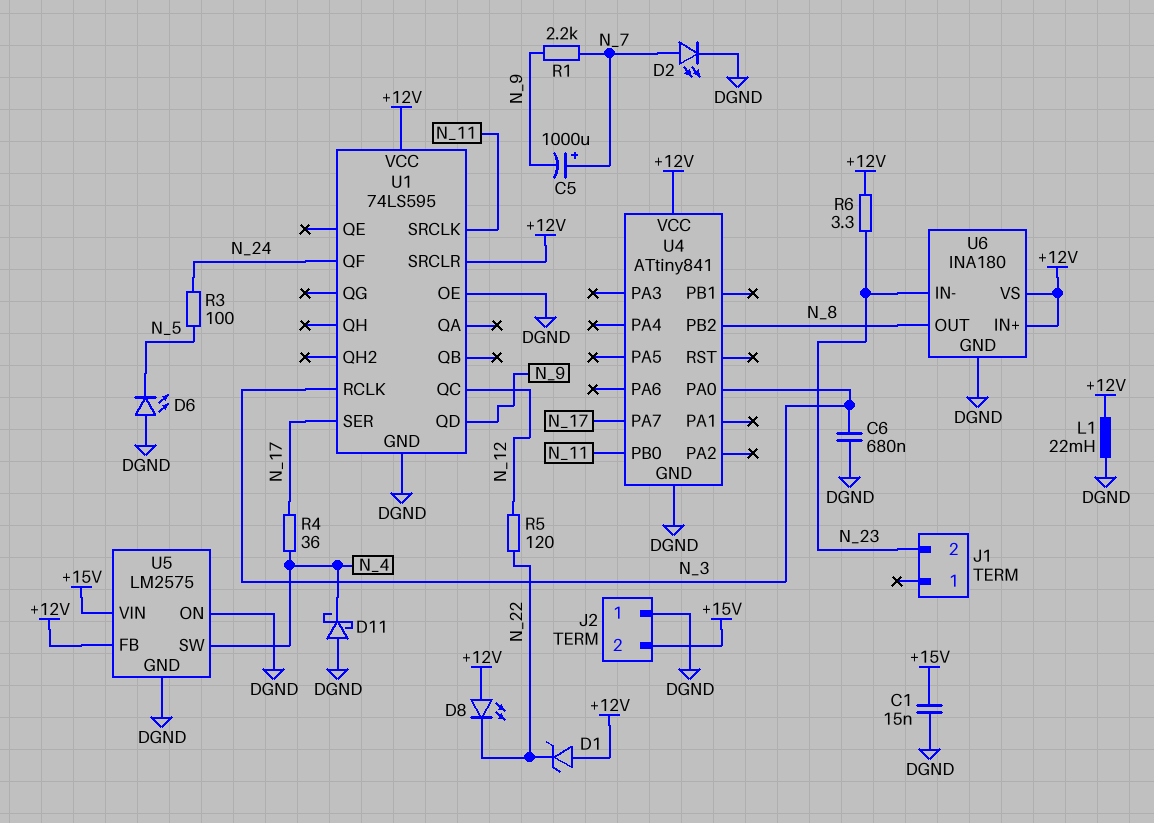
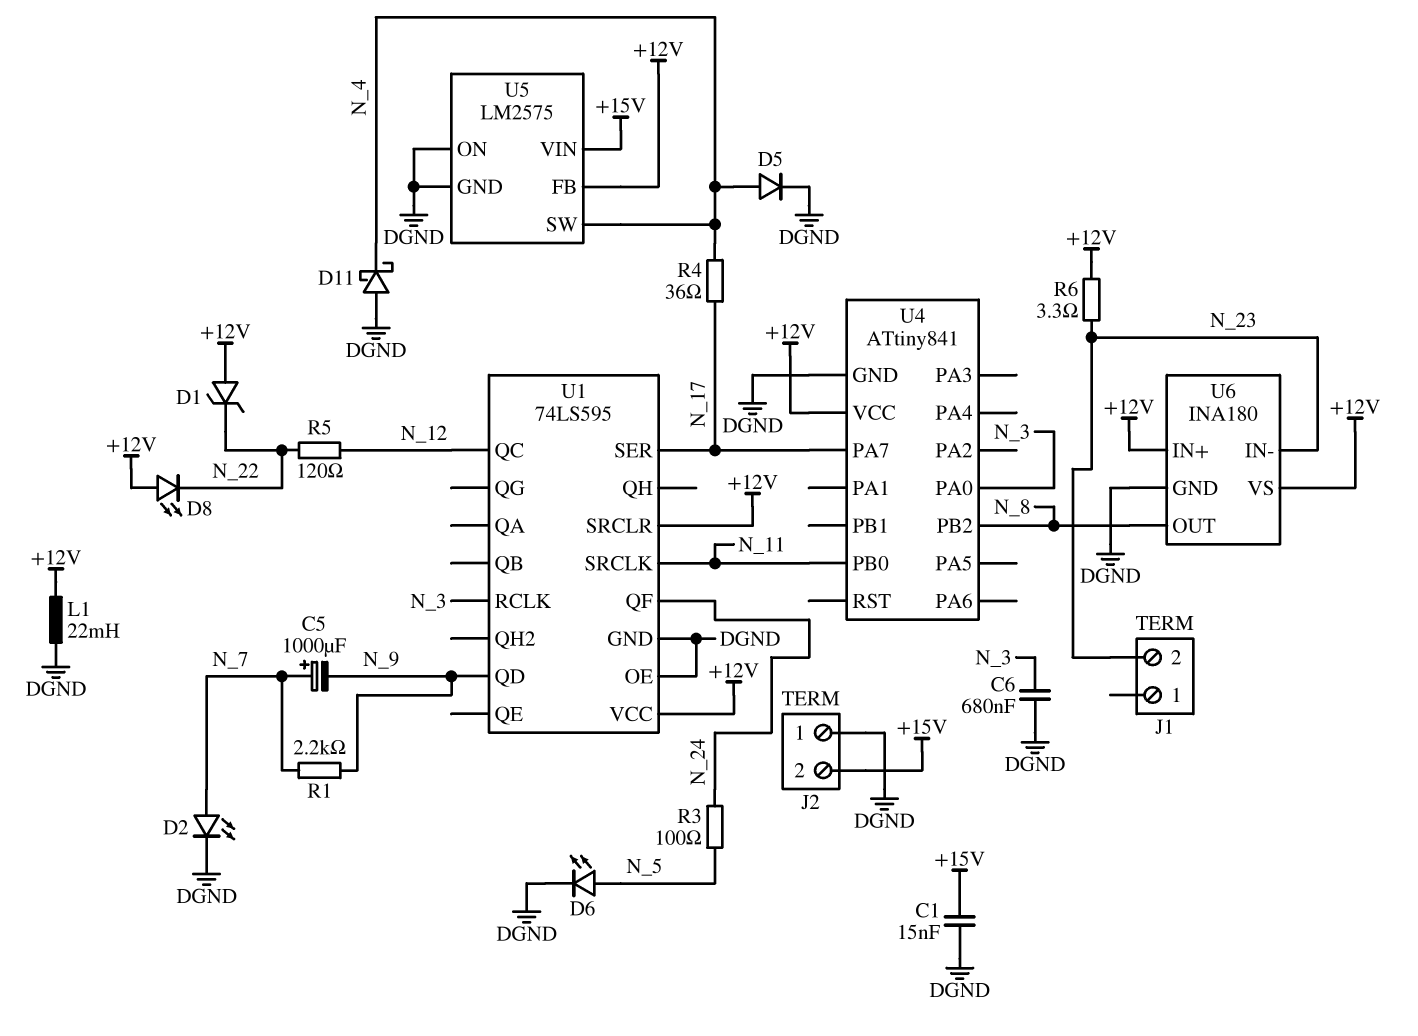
D5: none -> diode (A N_4, K DGND)
D6: LED (A DGND, K N_5) -> LED (A N_5, K DGND)

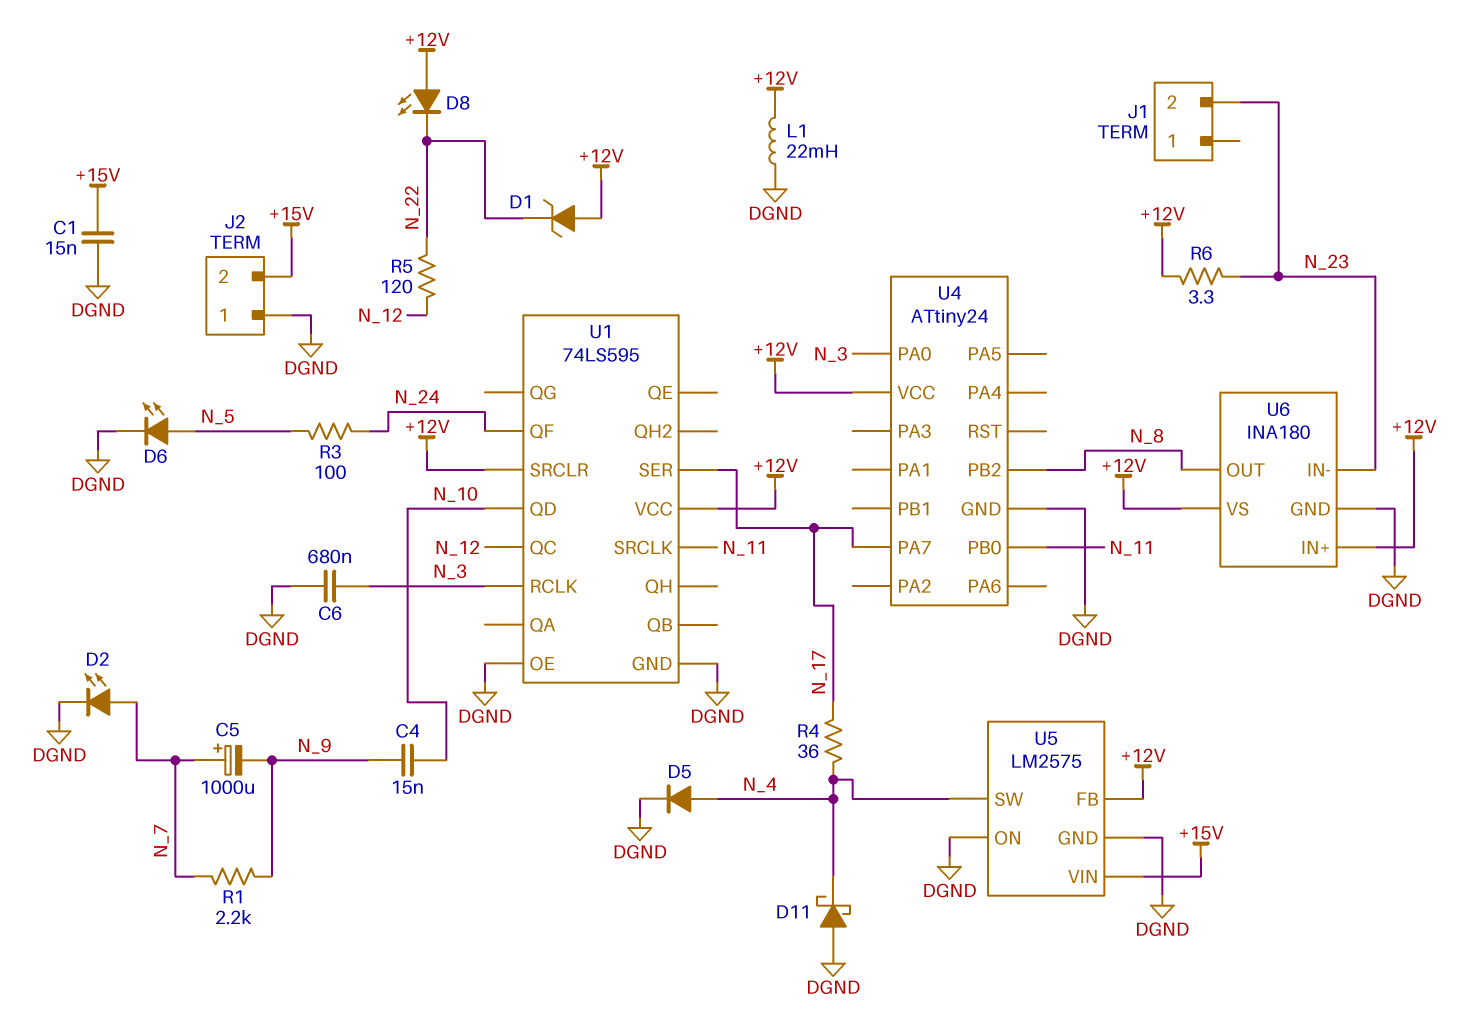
C4: none -> 15nF (N_9, N_10)
U1 pin QD: N_9 -> N_10
U4: ATtiny841 -> ATtiny24

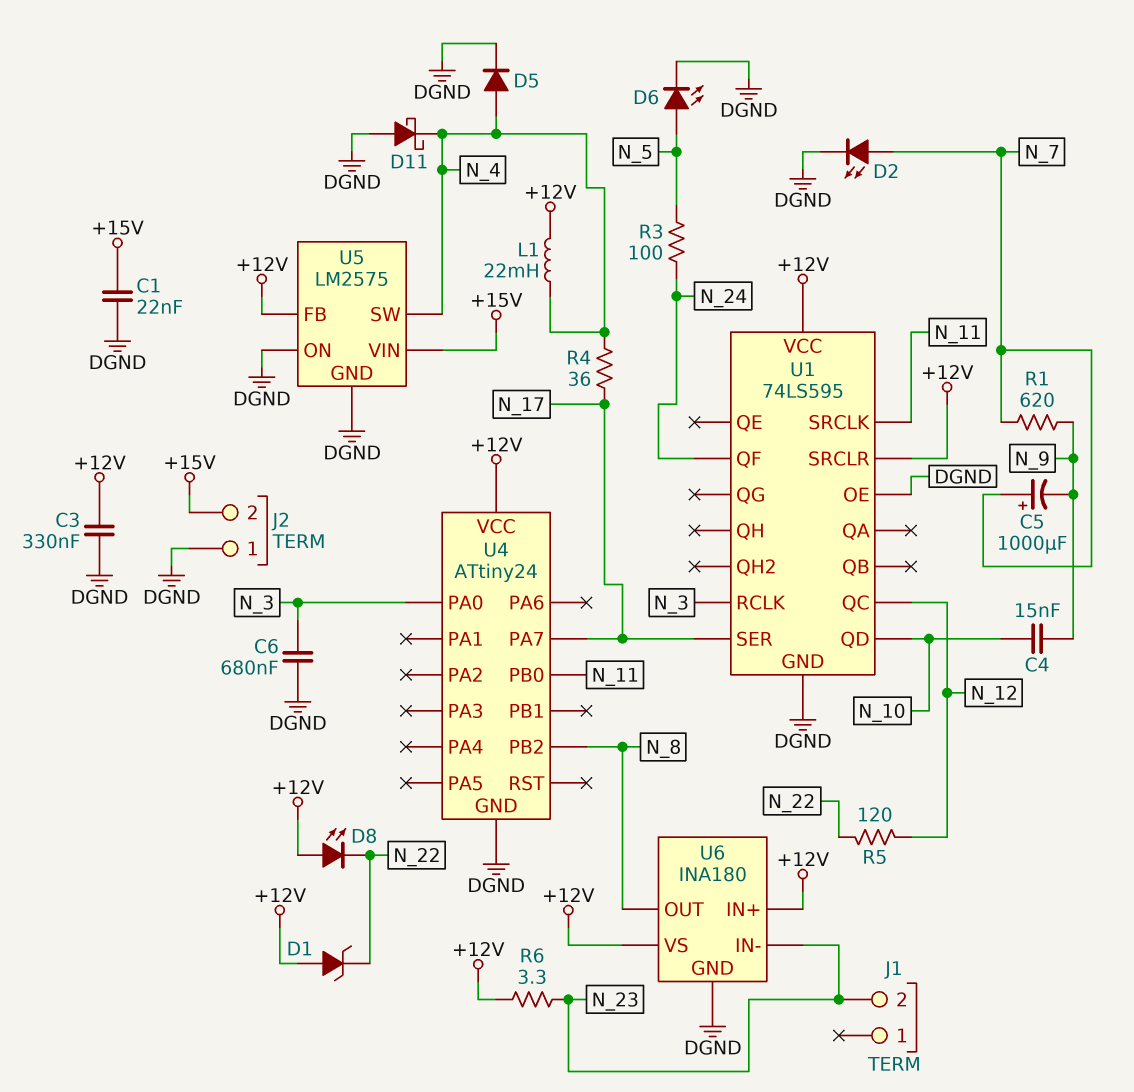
C1: 15nF (+15V, DGND) -> 22nF (+15V, DGND)
C3: none -> 330nF (+12V, DGND)
L1: 22mH (+12V, DGND) -> 22mH (+12V, N_4)
R1: 2.2k (N_7, N_9) -> 620 (N_7, N_9)

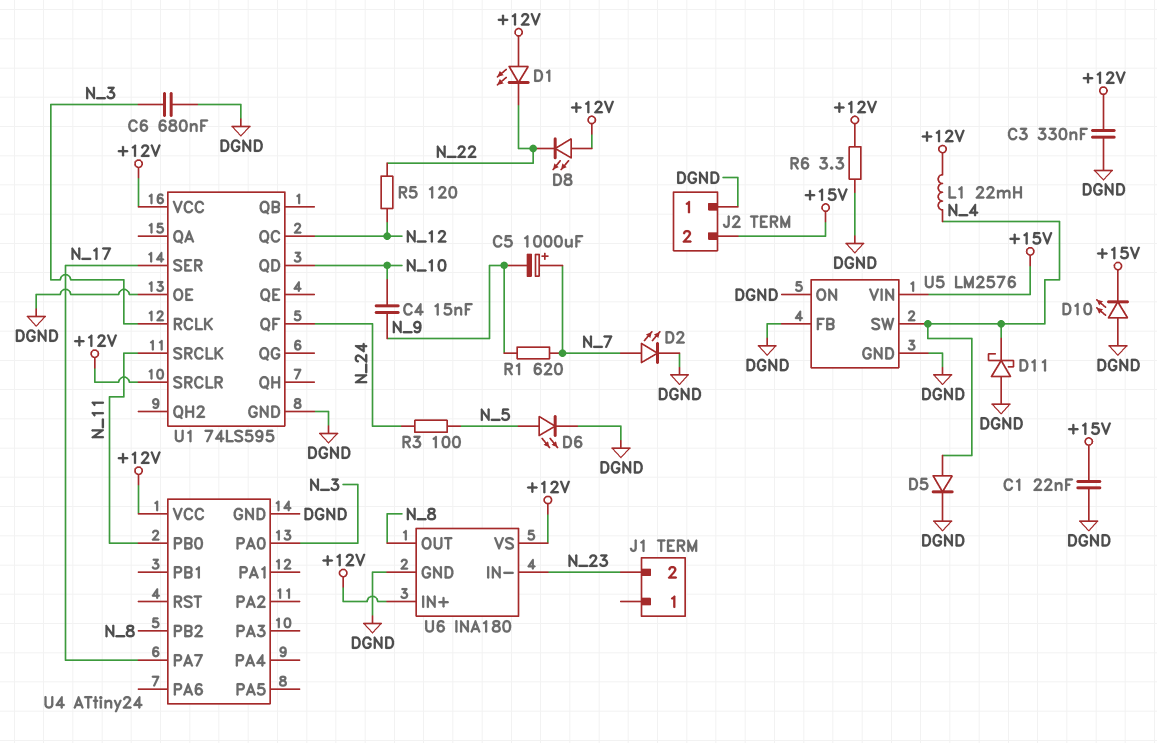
D1: zener (A +12V, K N_22) -> LED (A +12V, K N_22)
D10: none -> LED (A DGND, K +15V)
R4: 36 (N_4, N_17) -> none
R6: 3.3 (+12V, N_23) -> 3.3 (+12V, DGND)
U5: LM2575 -> LM2576
U5 pin FB: +12V -> DGND

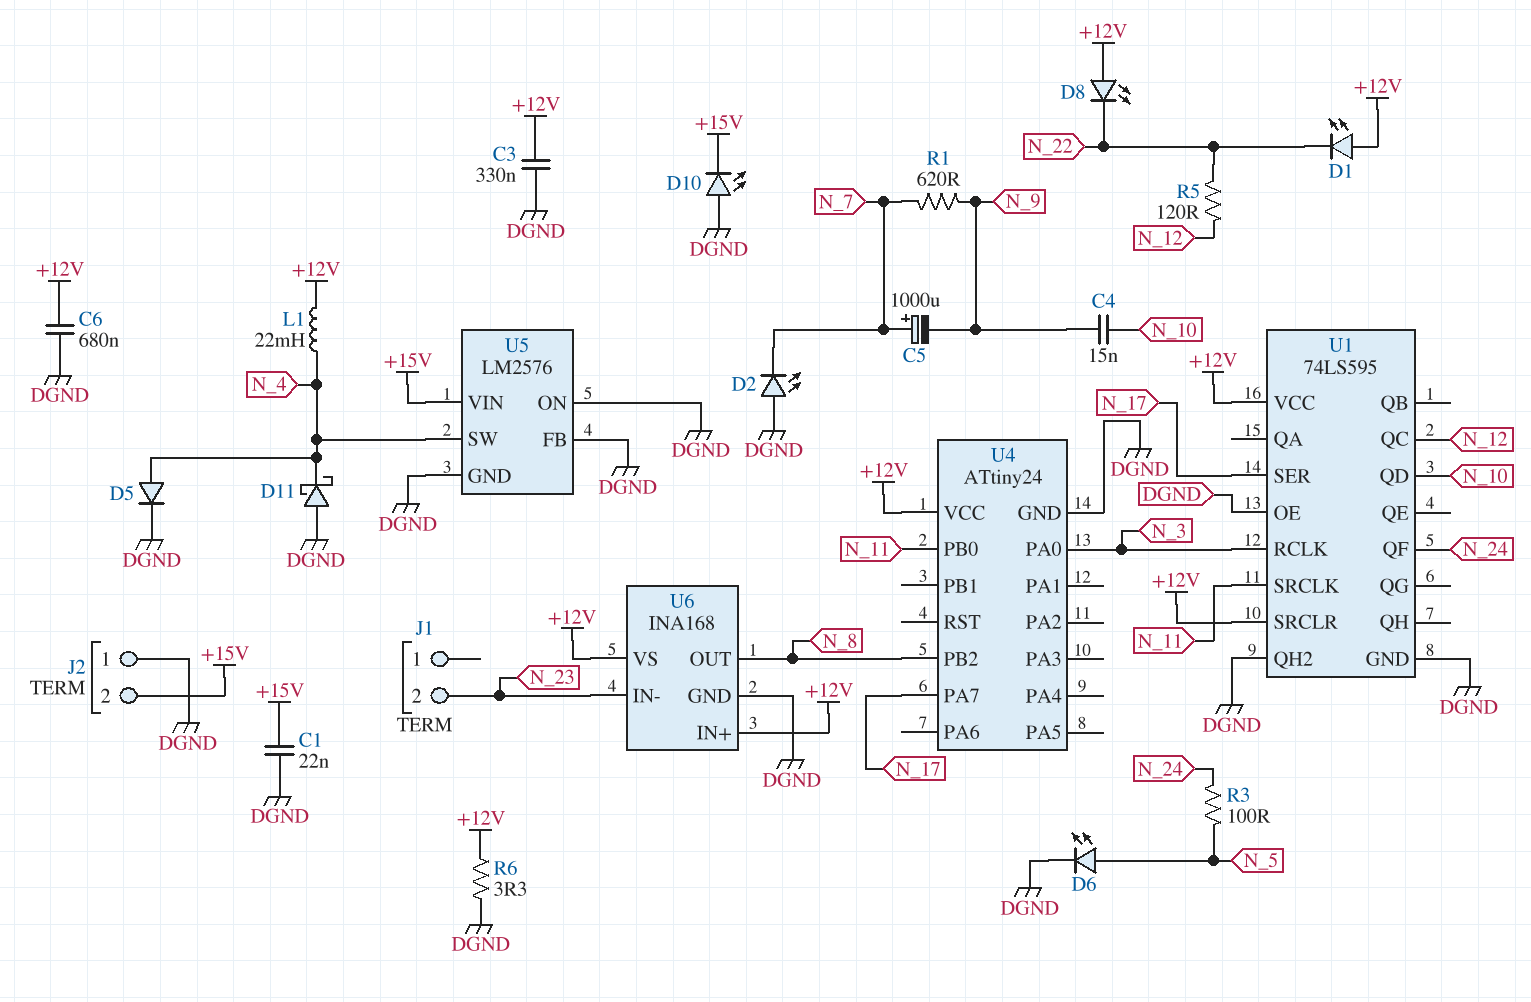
C6: 680nF (DGND, N_3) -> 680nF (+12V, DGND)
D2: LED (A N_7, K DGND) -> LED (A DGND, K N_7)
U1 pin QH2: none -> DGND
U6: INA180 -> INA168

